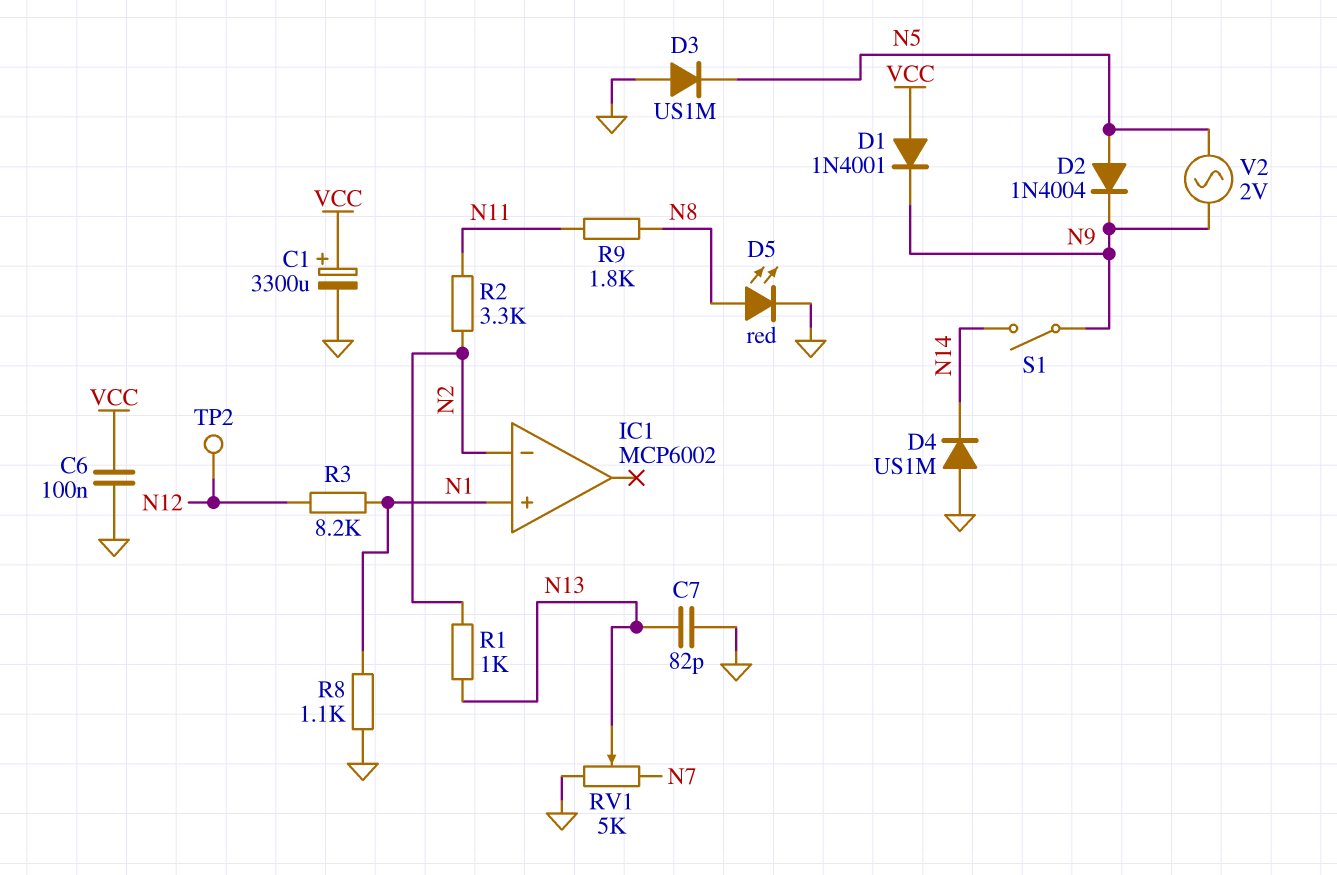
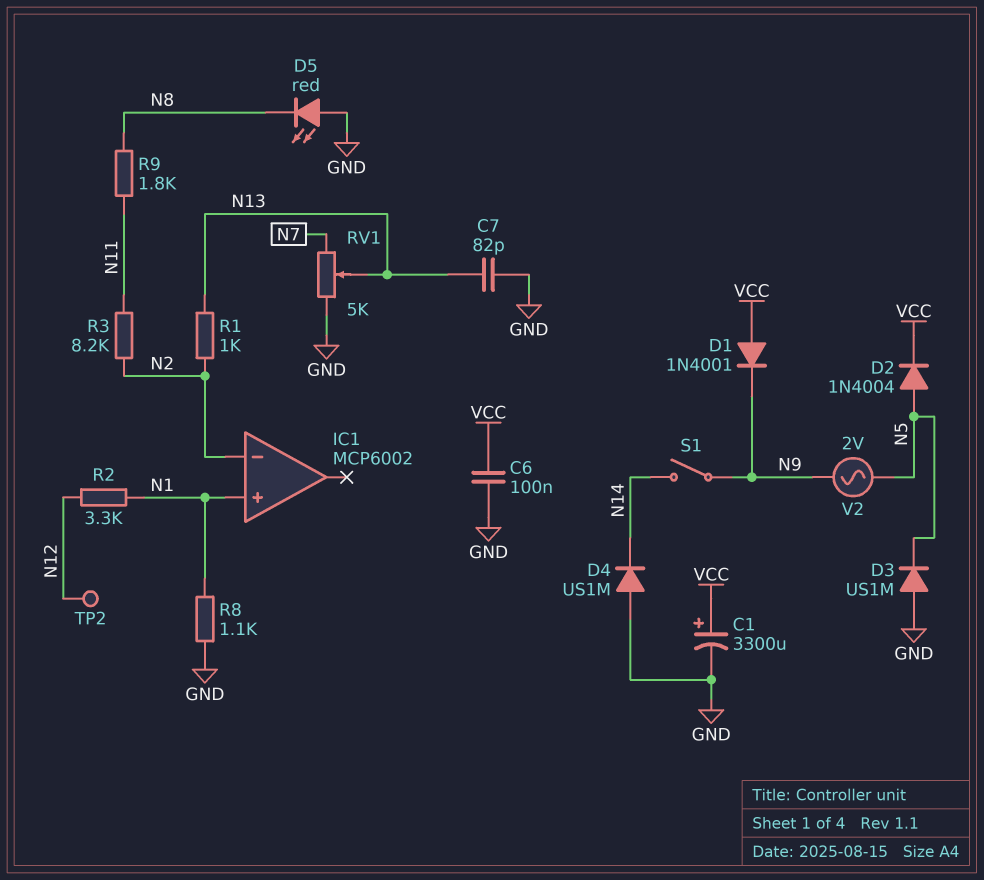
D2: diode 1N4004 (A N5, K N9) -> diode 1N4004 (A N5, K VCC)
D5: LED red (A N8, K GND) -> LED red (A GND, K N8)
R2: 3.3k (N2, N11) -> 3.3k (N1, N12)
R3: 8.2k (N1, N12) -> 8.2k (N2, N11)

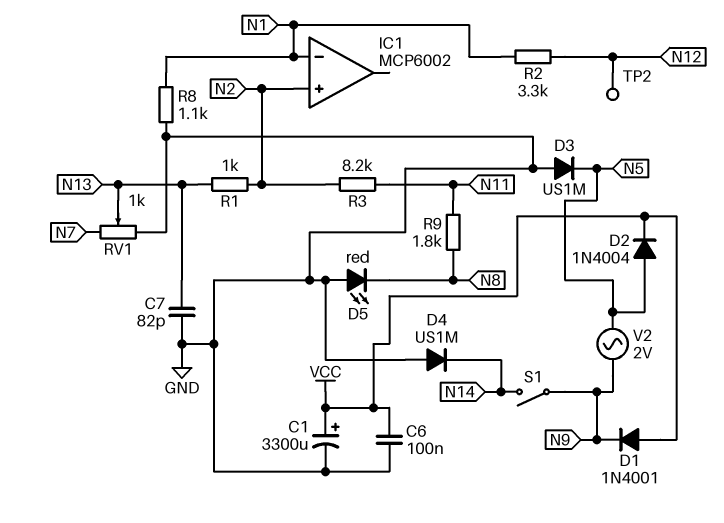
IC1 pin in+: N1 -> N2
IC1 pin in-: N2 -> N1
RV1: 5k (GND, N7, wiper N13) -> 1k (GND, N7, wiper N13)

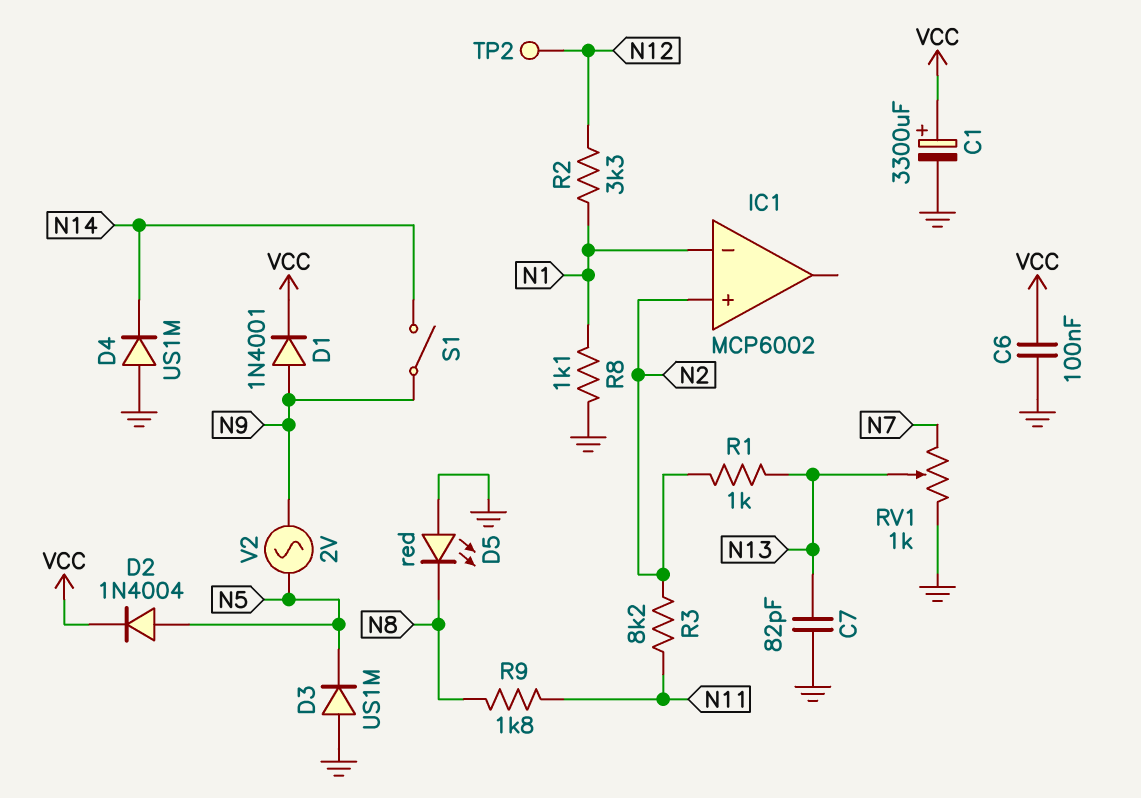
D1: diode 1N4001 (A VCC, K N9) -> diode 1N4001 (A N9, K VCC)

